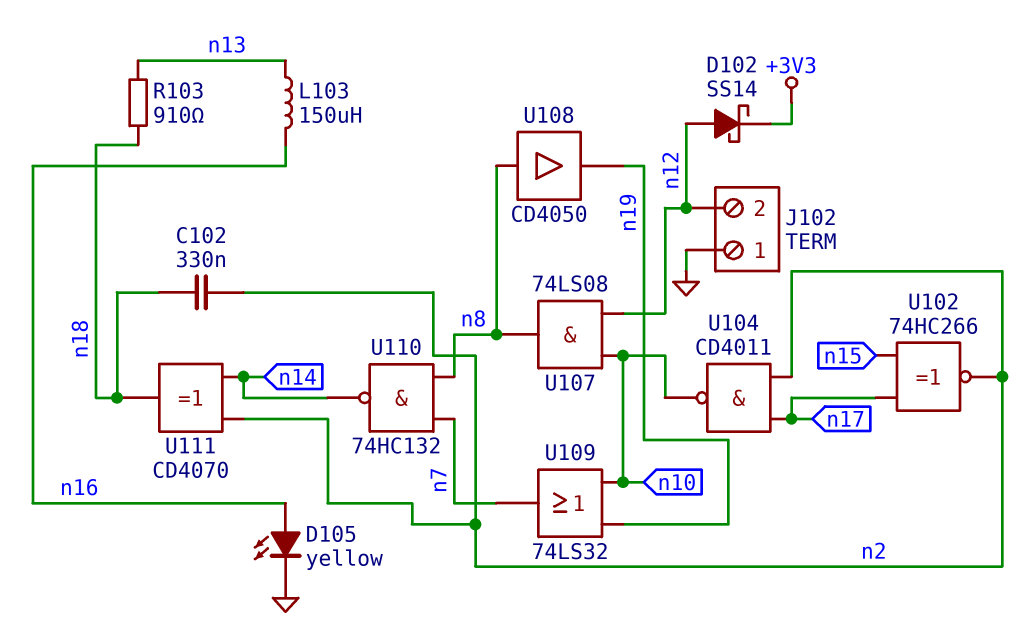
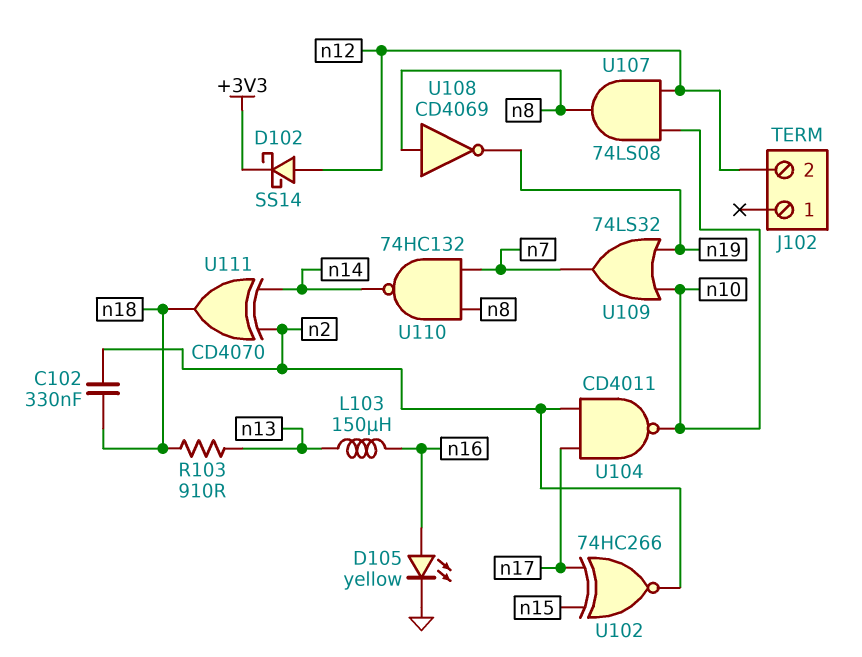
J102 pin 1: GND -> none
U108: buffer CD4050 (in n8, out n19) -> NOT CD4069 (in n8, out n19)

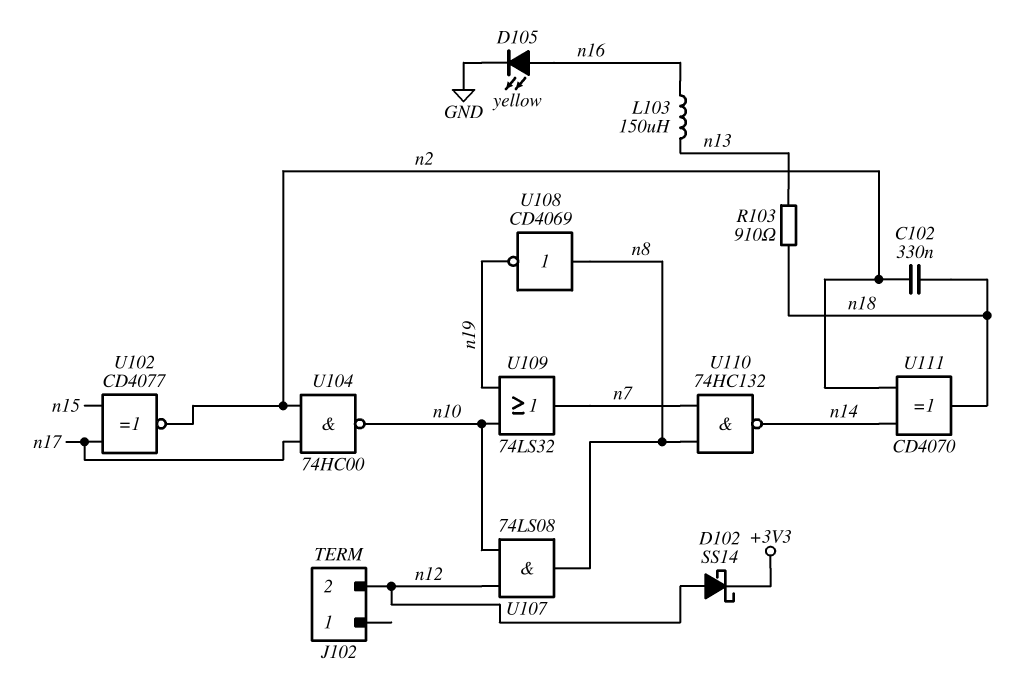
U102: XNOR 74HC266 (in n15, in n17, out n2) -> XNOR CD4077 (in n15, in n17, out n2)
U104: NAND CD4011 (in n2, in n17, out n10) -> NAND 74HC00 (in n2, in n17, out n10)

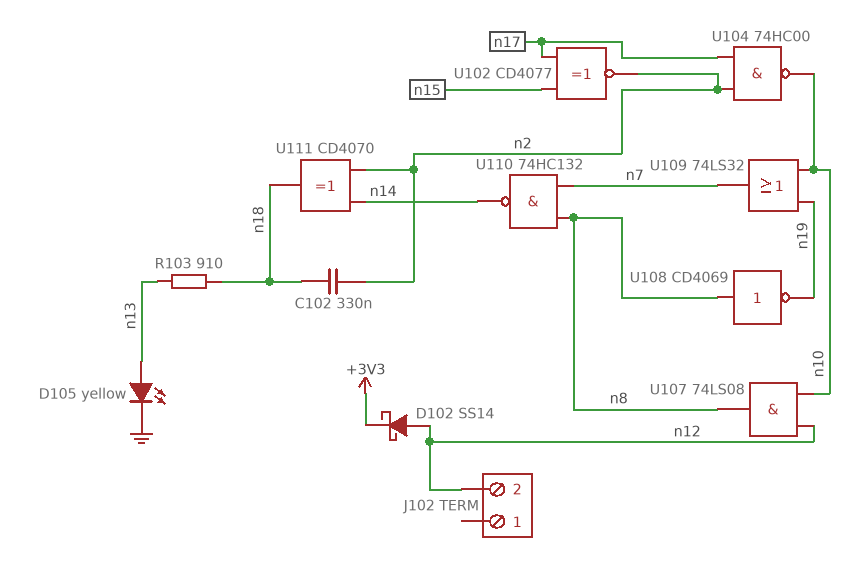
D105: LED yellow (A n16, K GND) -> LED yellow (A n13, K GND)
L103: 150uH (n13, n16) -> none

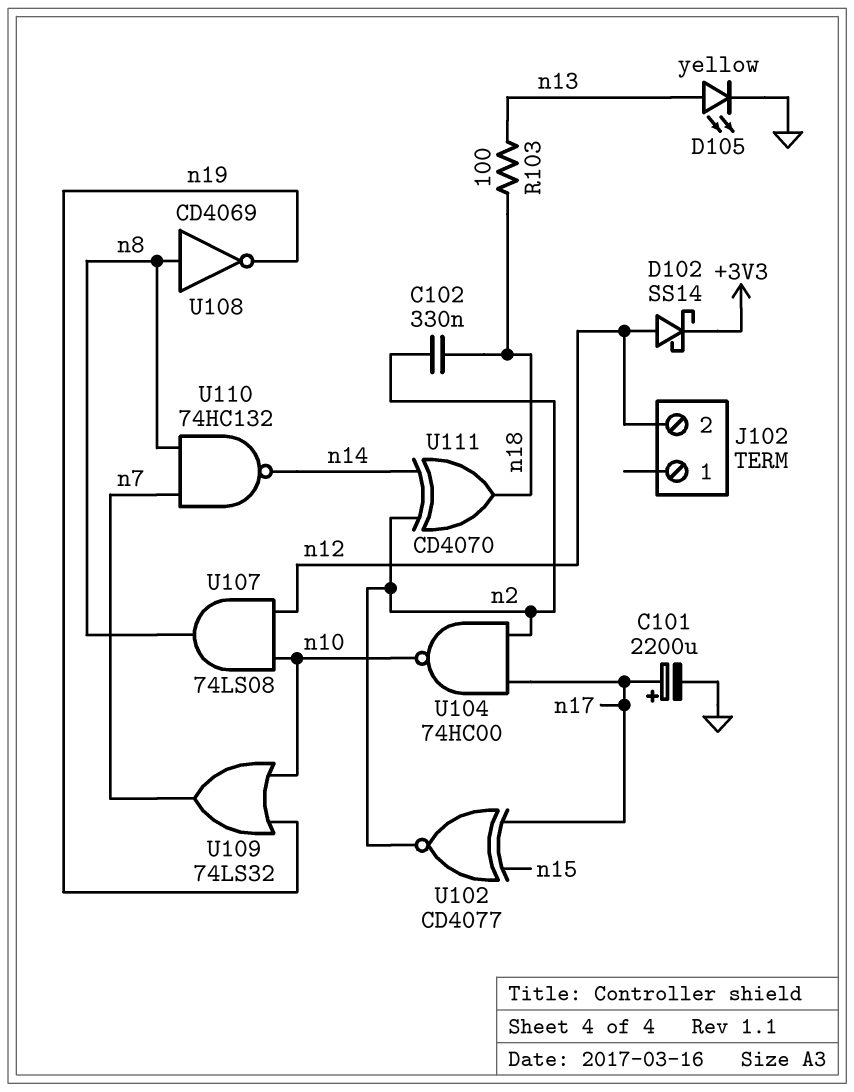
C101: none -> 2200uF (plus n17, minus GND)
R103: 910 (n13, n18) -> 100 (n13, n18)

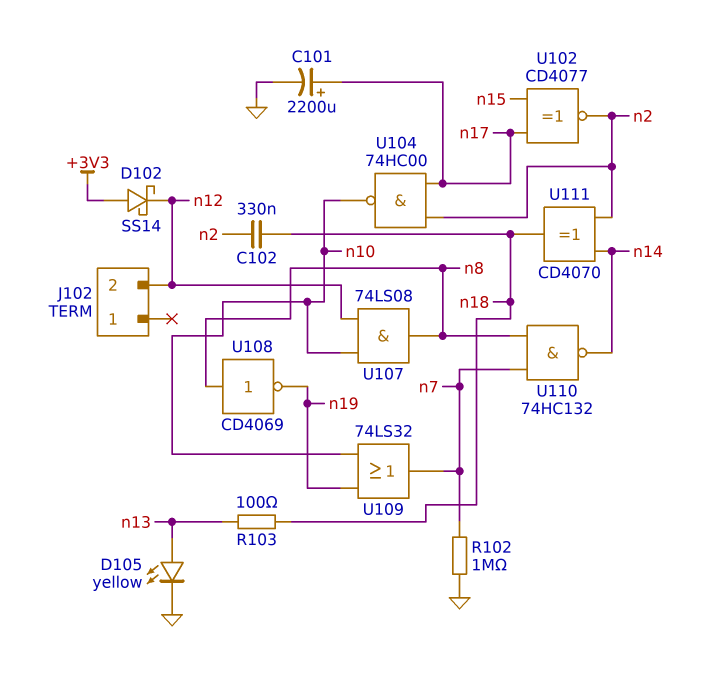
D102: schottky SS14 (A n12, K +3V3) -> schottky SS14 (A +3V3, K n12)
R102: none -> 1M (GND, n7)

